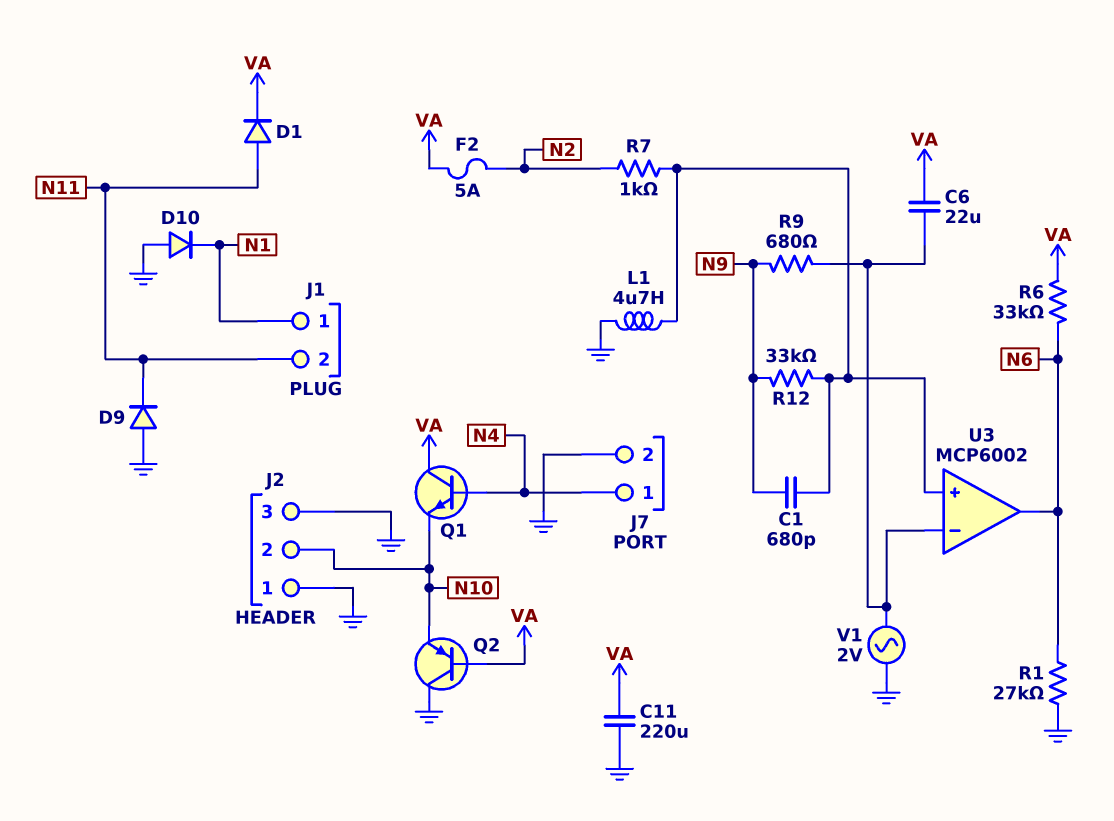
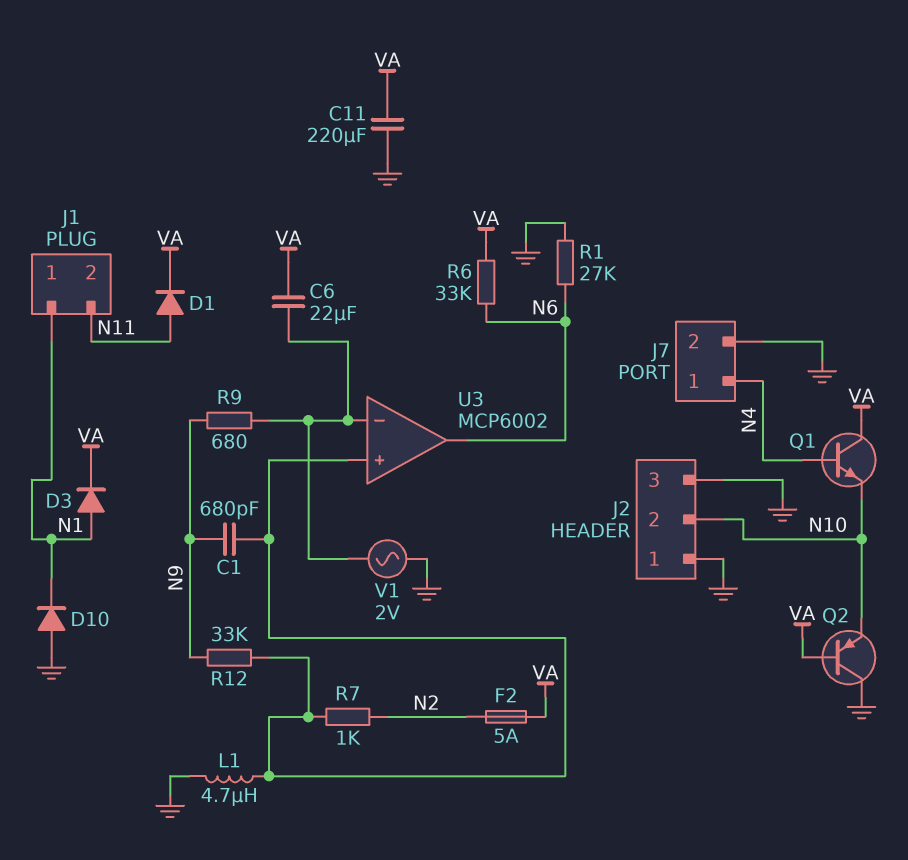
D3: none -> diode (A N1, K VA)
D9: diode (A GND, K N11) -> none

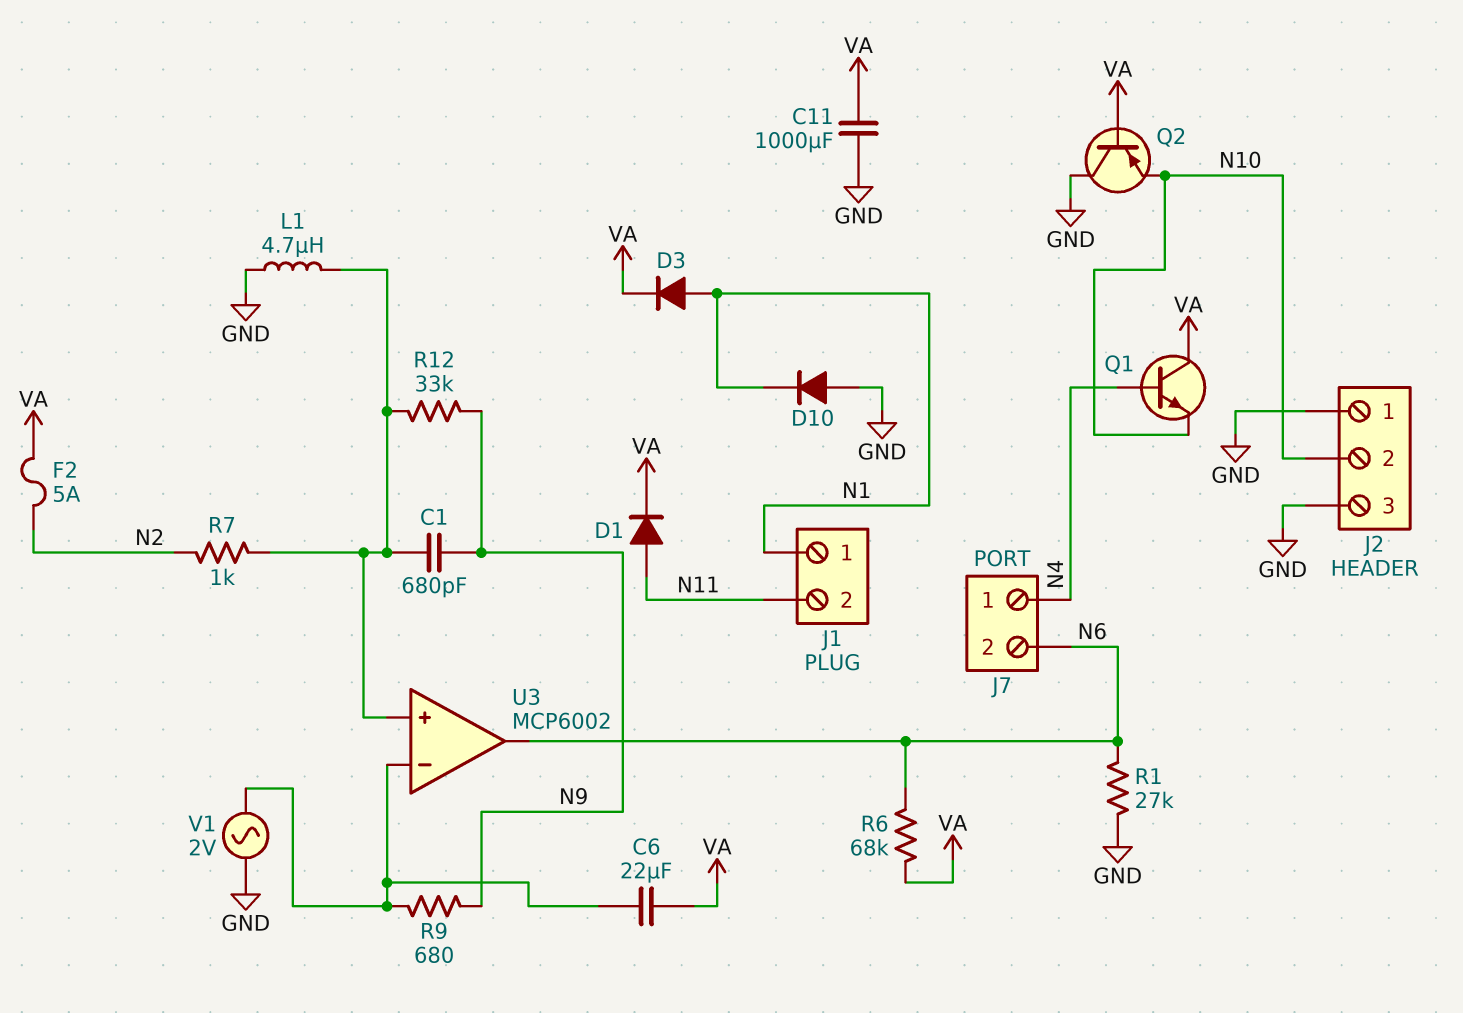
C11: 220uF (GND, VA) -> 1000uF (GND, VA)
J7 pin 2: GND -> N6
R6: 33k (N6, VA) -> 68k (N6, VA)

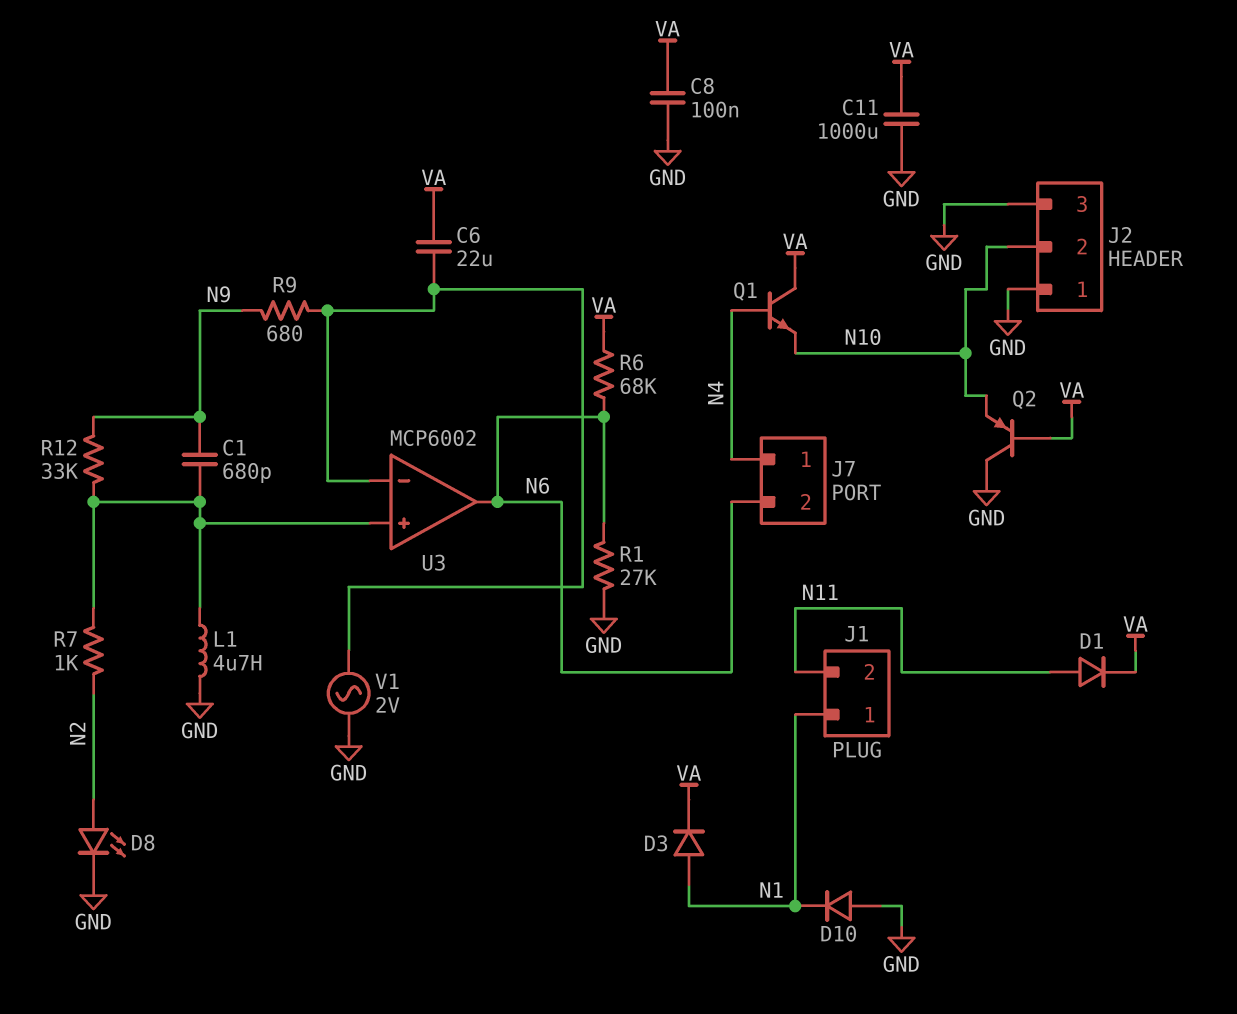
C8: none -> 100nF (GND, VA)
D8: none -> LED (A N2, K GND)
F2: 5A (N2, VA) -> none

